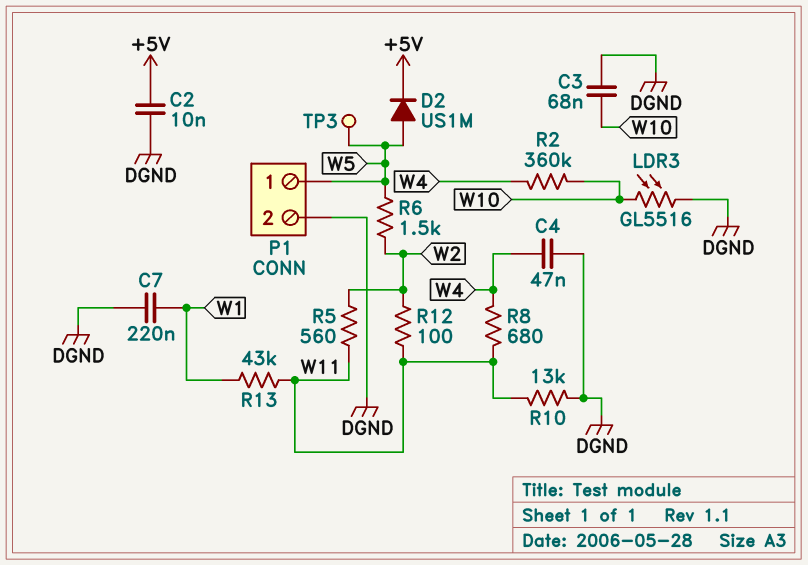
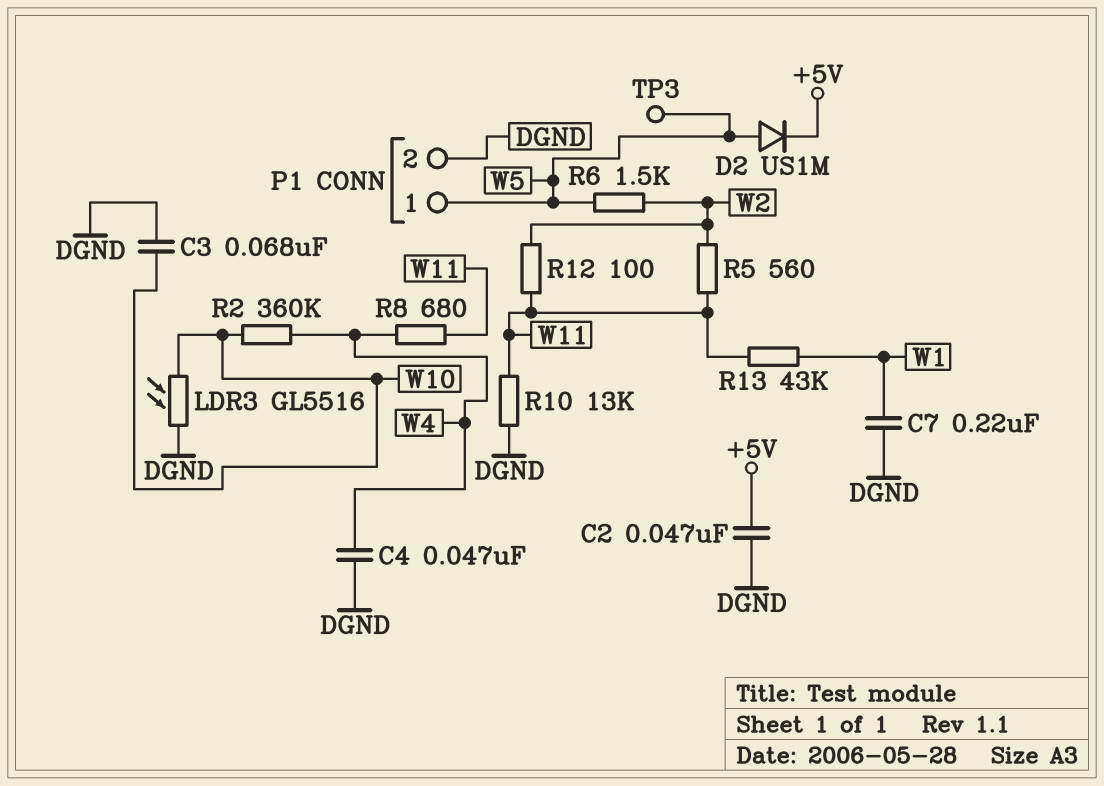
C2: 10nF (+5V, DGND) -> 47nF (+5V, DGND)

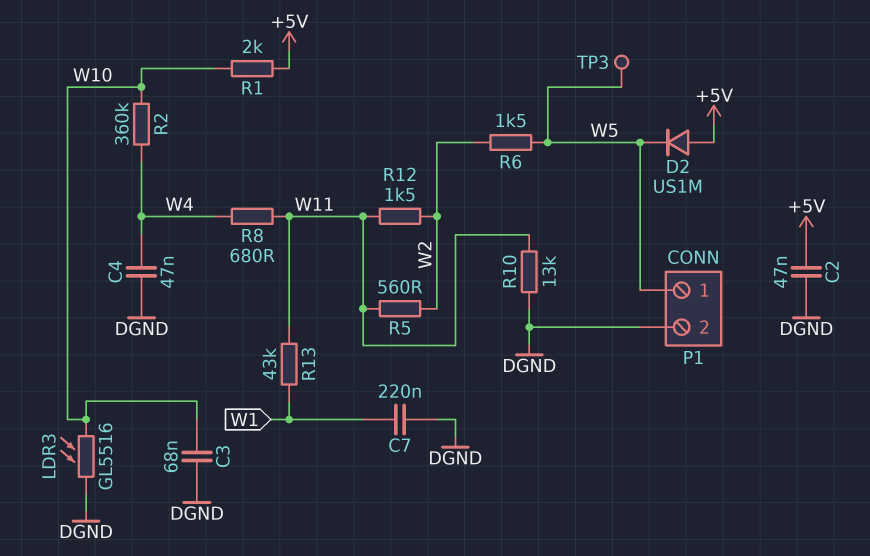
D2: diode US1M (A W5, K +5V) -> diode US1M (A +5V, K W5)
R1: none -> 2k (+5V, W10)
R12: 100 (W2, W11) -> 1.5k (W2, W11)

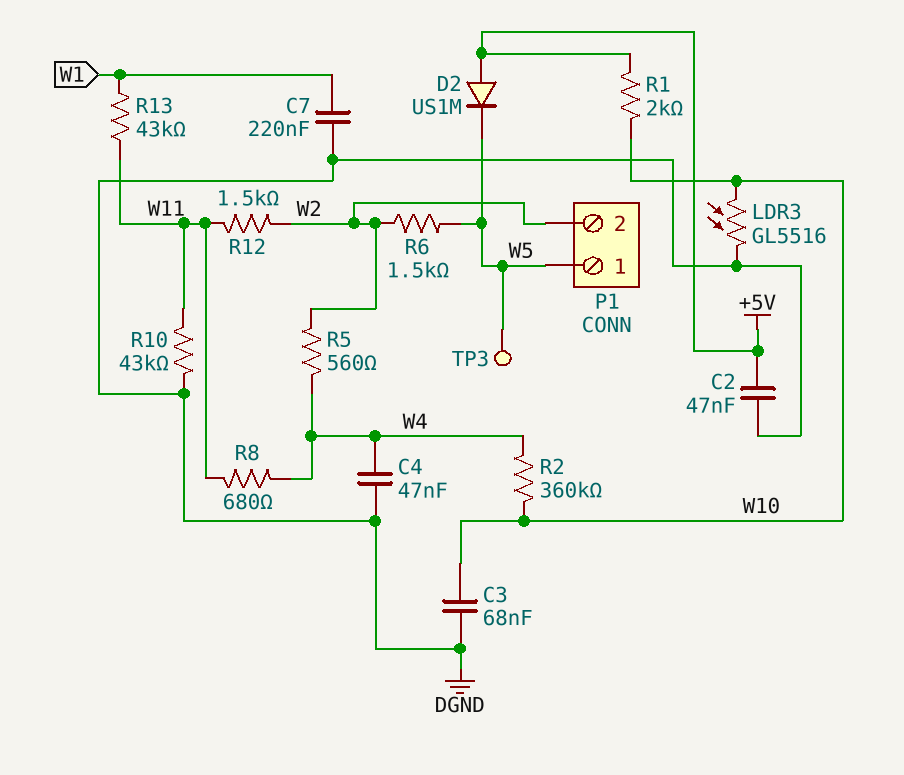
P1 pin 2: DGND -> W2
R5: 560 (W2, W11) -> 560 (W2, W4)
R10: 13k (DGND, W11) -> 43k (DGND, W11)

